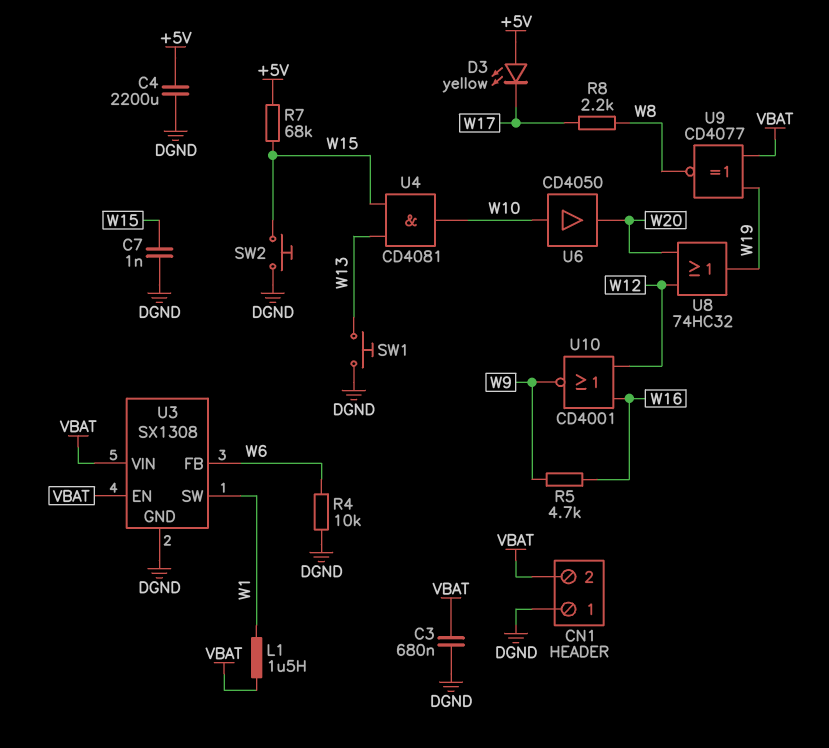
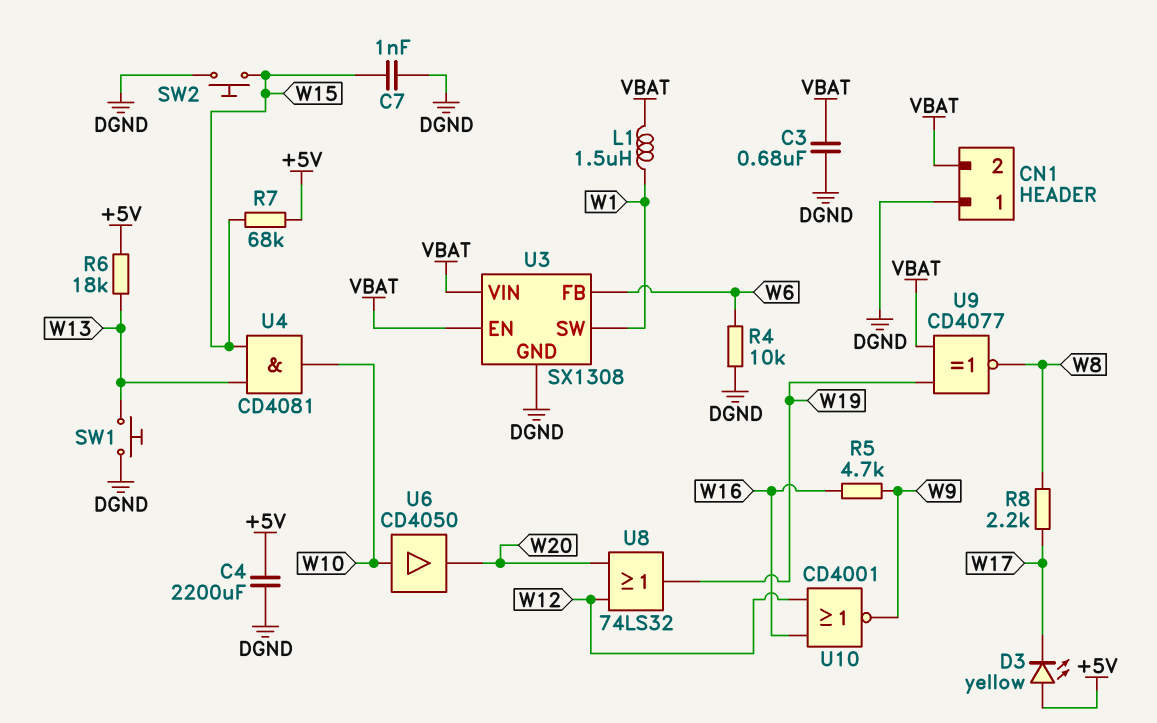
R6: none -> 18k (+5V, W13)
U8: OR 74HC32 (in W12, in W20, out W19) -> OR 74LS32 (in W12, in W20, out W19)

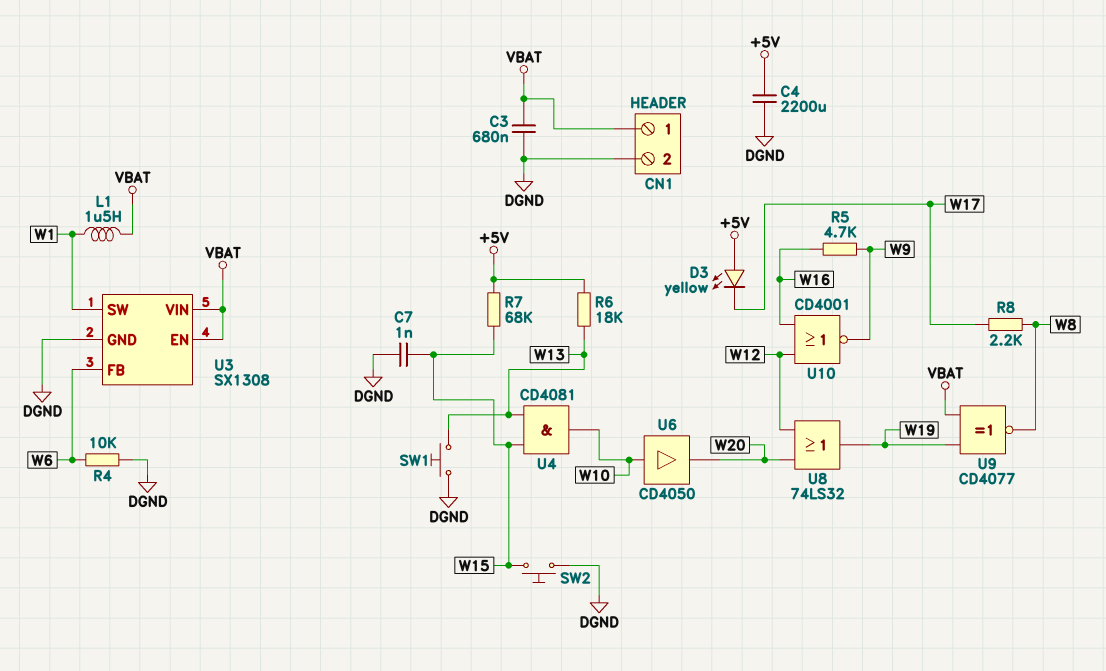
CN1 pin 1: DGND -> VBAT
CN1 pin 2: VBAT -> DGND

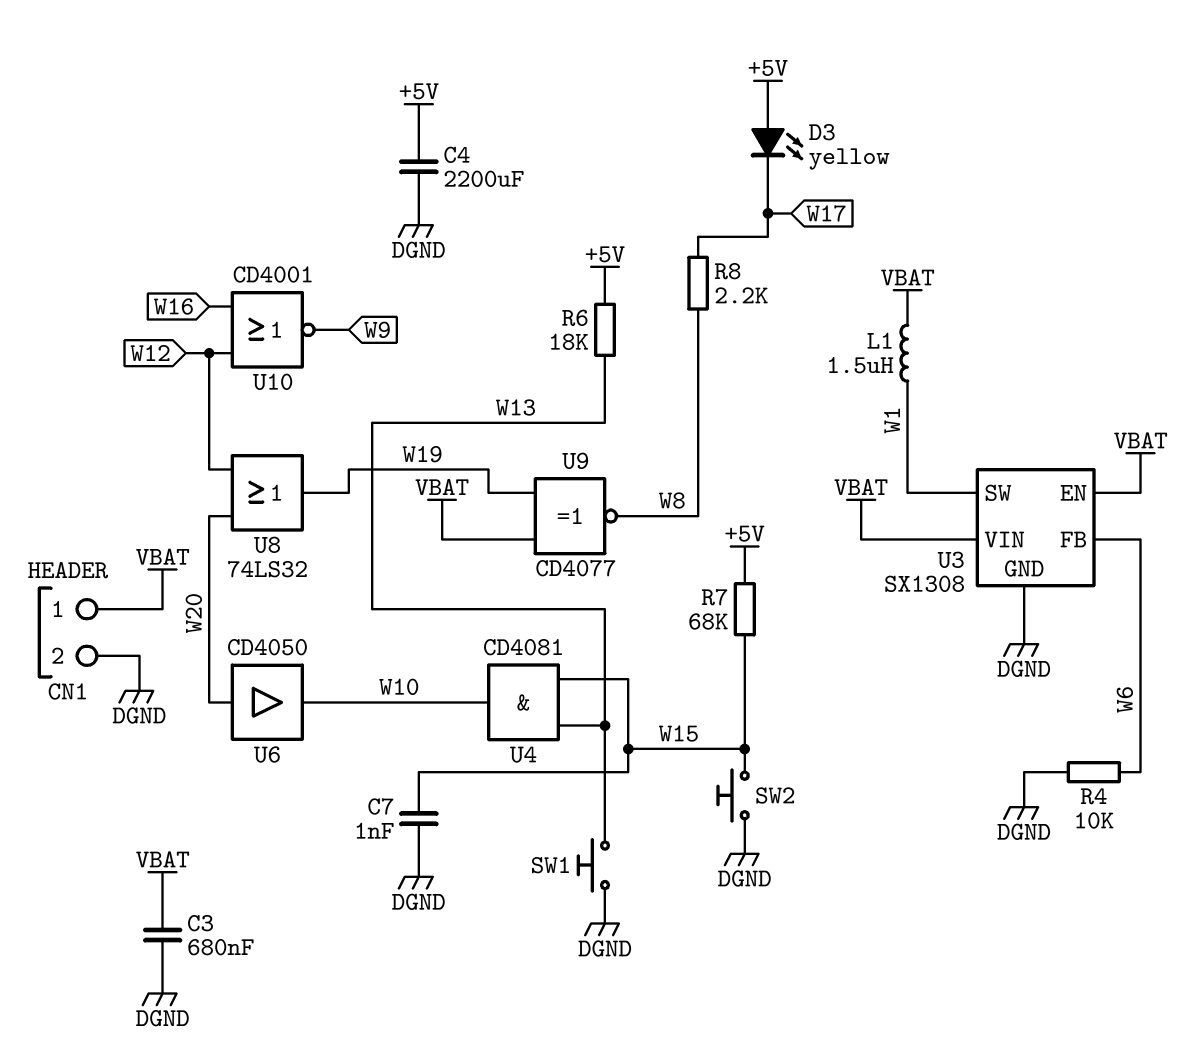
R5: 4.7k (W9, W16) -> none
U6: buffer CD4050 (in W10, out W20) -> buffer CD4050 (in W20, out W10)

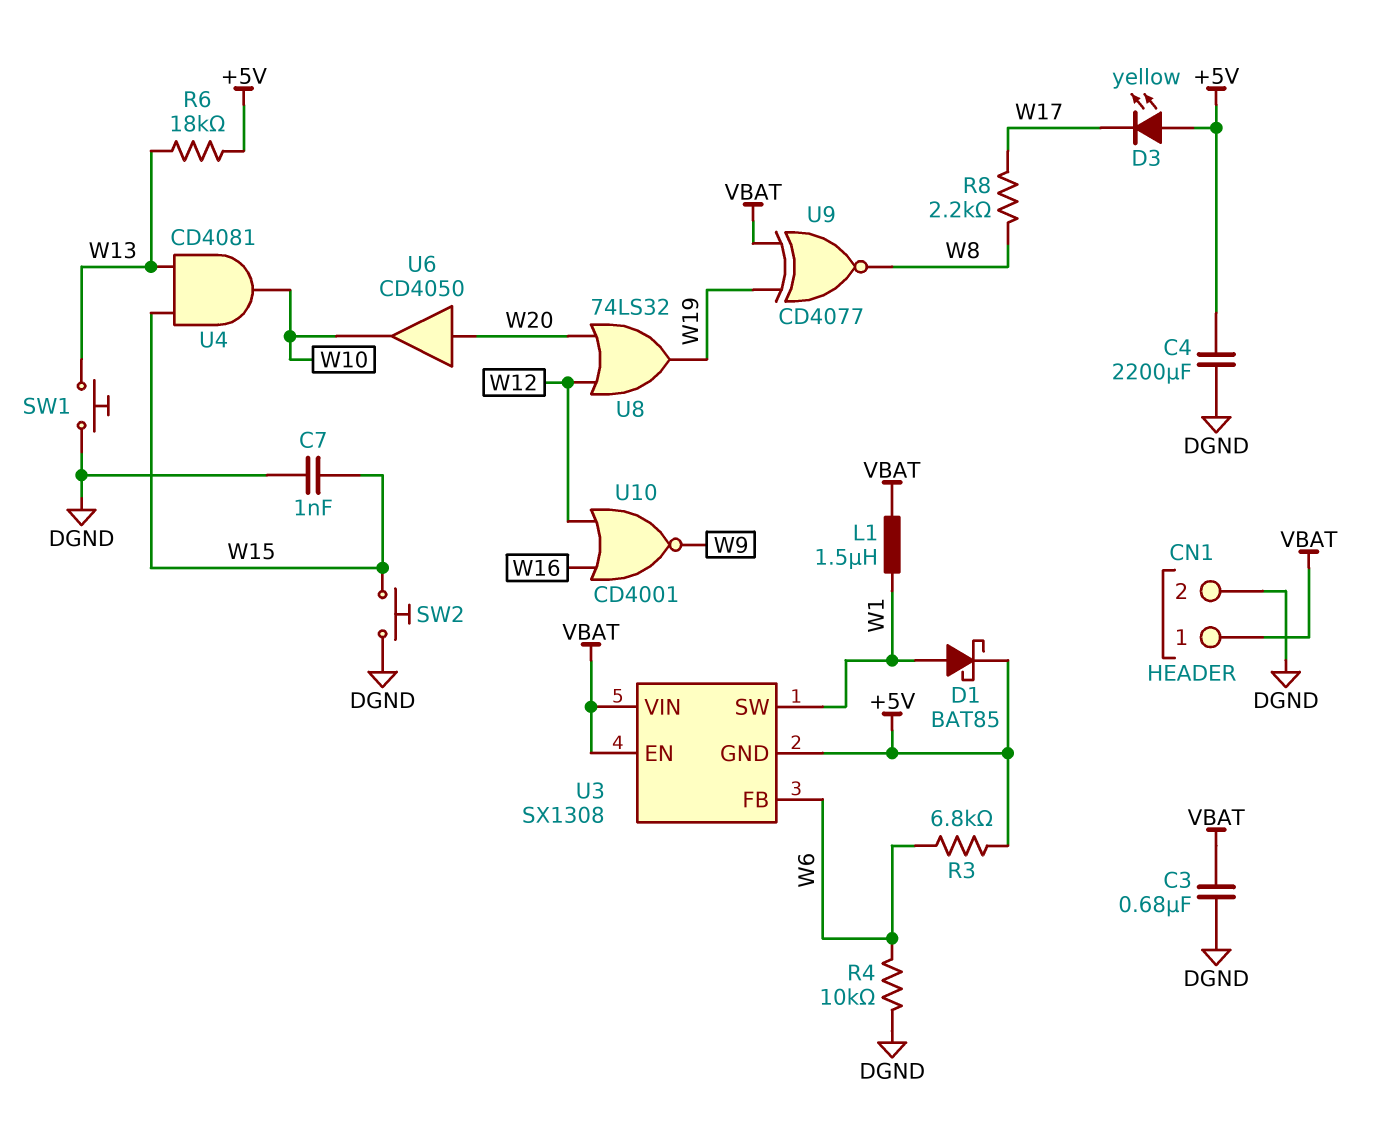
D1: none -> schottky BAT85 (A W1, K +5V)
R3: none -> 6.8k (+5V, W6)
R7: 68k (+5V, W15) -> none
U3 pin GND: DGND -> +5V

